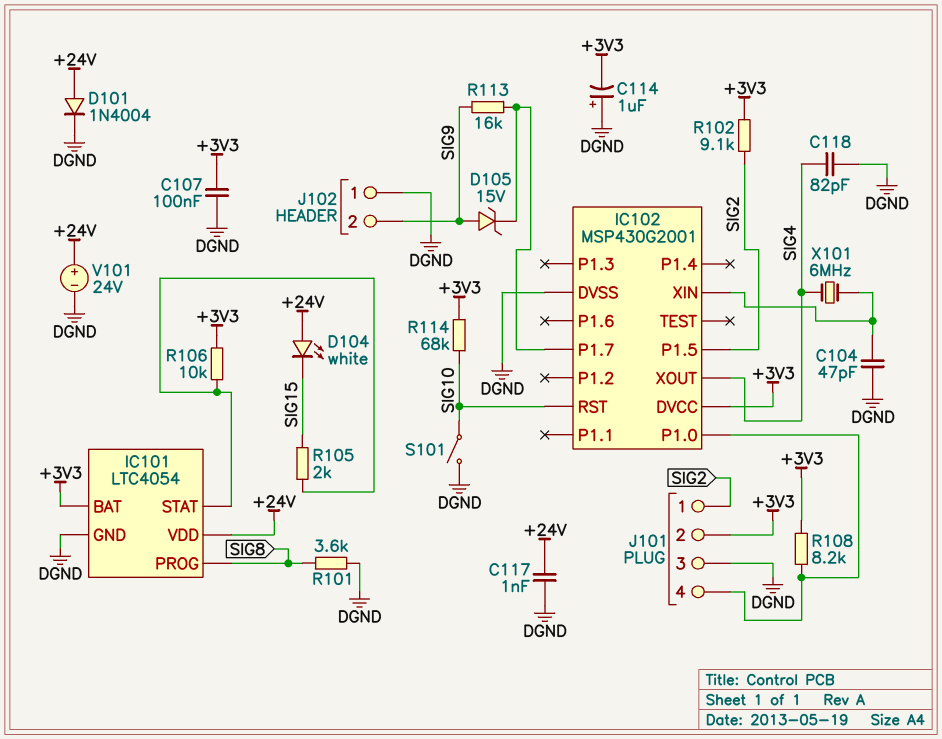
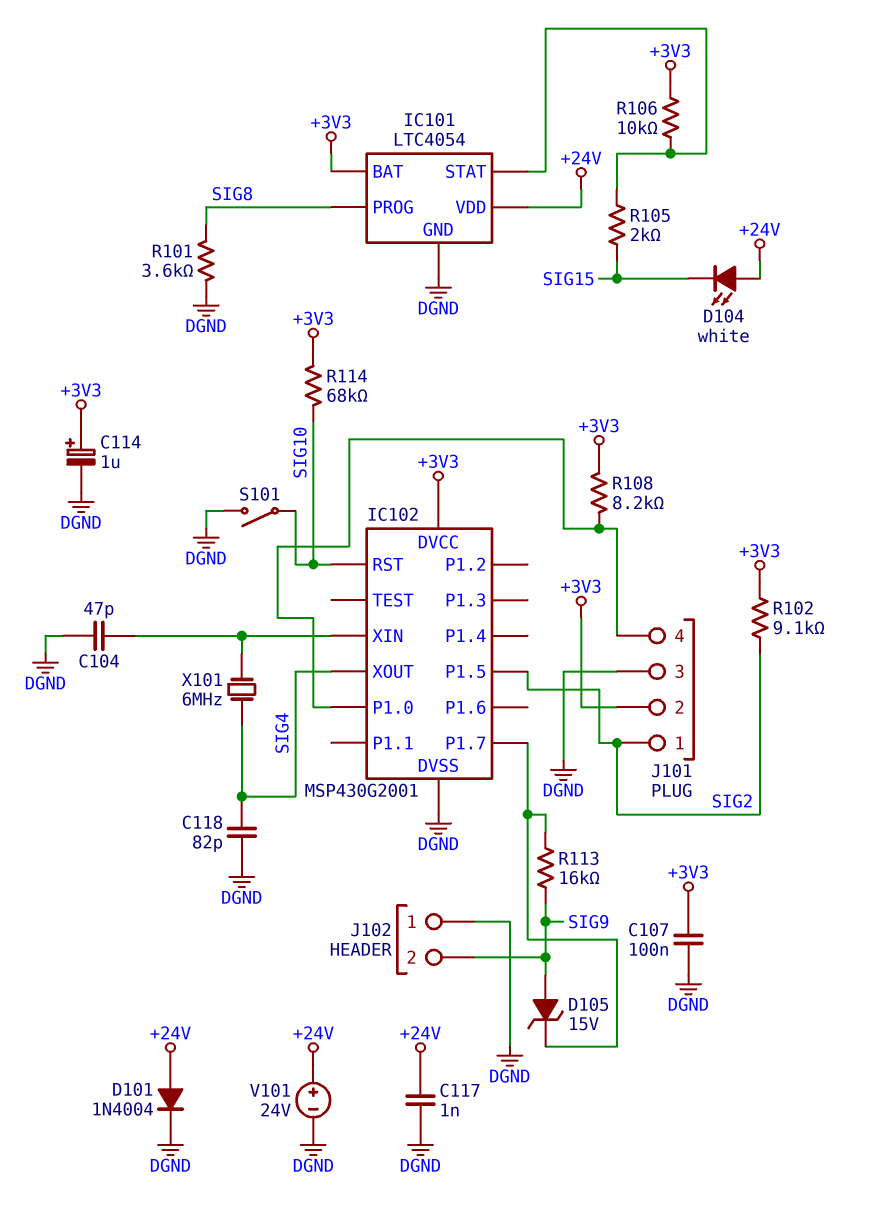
C114: 1uF (plus DGND, minus +3V3) -> 1uF (plus +3V3, minus DGND)

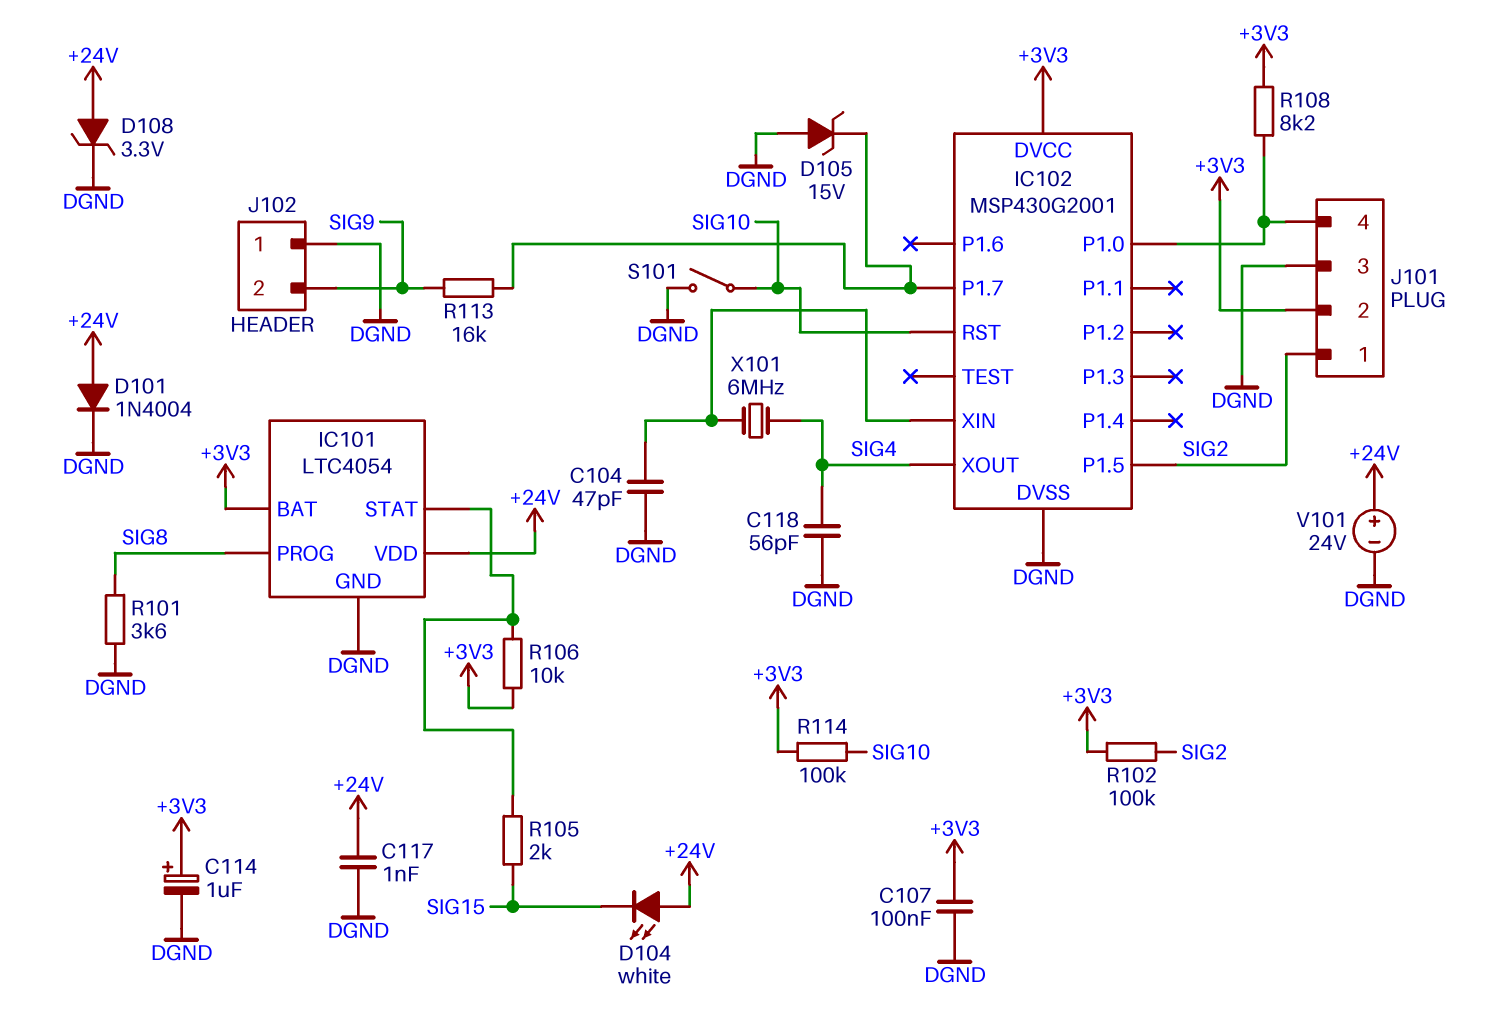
C118: 82pF (DGND, SIG4) -> 56pF (DGND, SIG4)
D105: zener 15V (A SIG9, K IC102/P1.7) -> zener 15V (A DGND, K IC102/P1.7)
D108: none -> zener 3.3V (A +24V, K DGND)
R102: 9.1k (+3V3, SIG2) -> 100k (+3V3, SIG2)
R114: 68k (+3V3, SIG10) -> 100k (+3V3, SIG10)

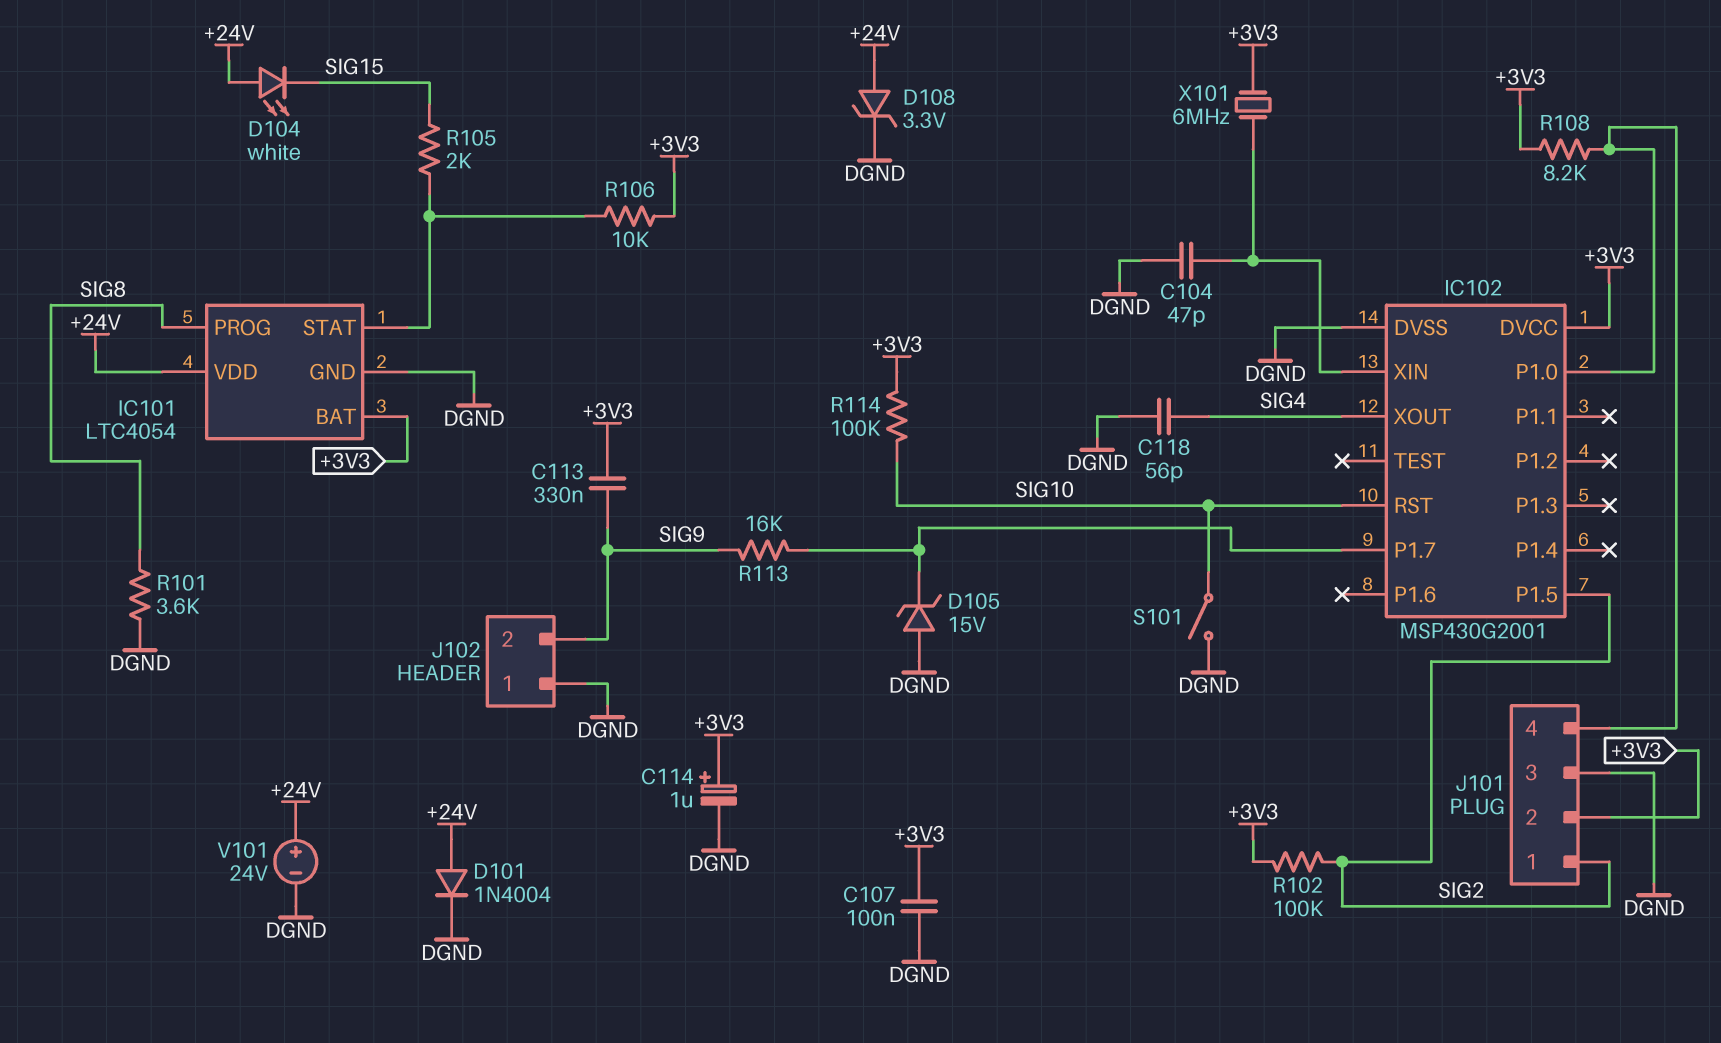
C113: none -> 330nF (+3V3, SIG9)
C117: 1nF (+24V, DGND) -> none
X101: 6MHz (IC102/XIN, SIG4) -> 6MHz (+3V3, IC102/XIN)

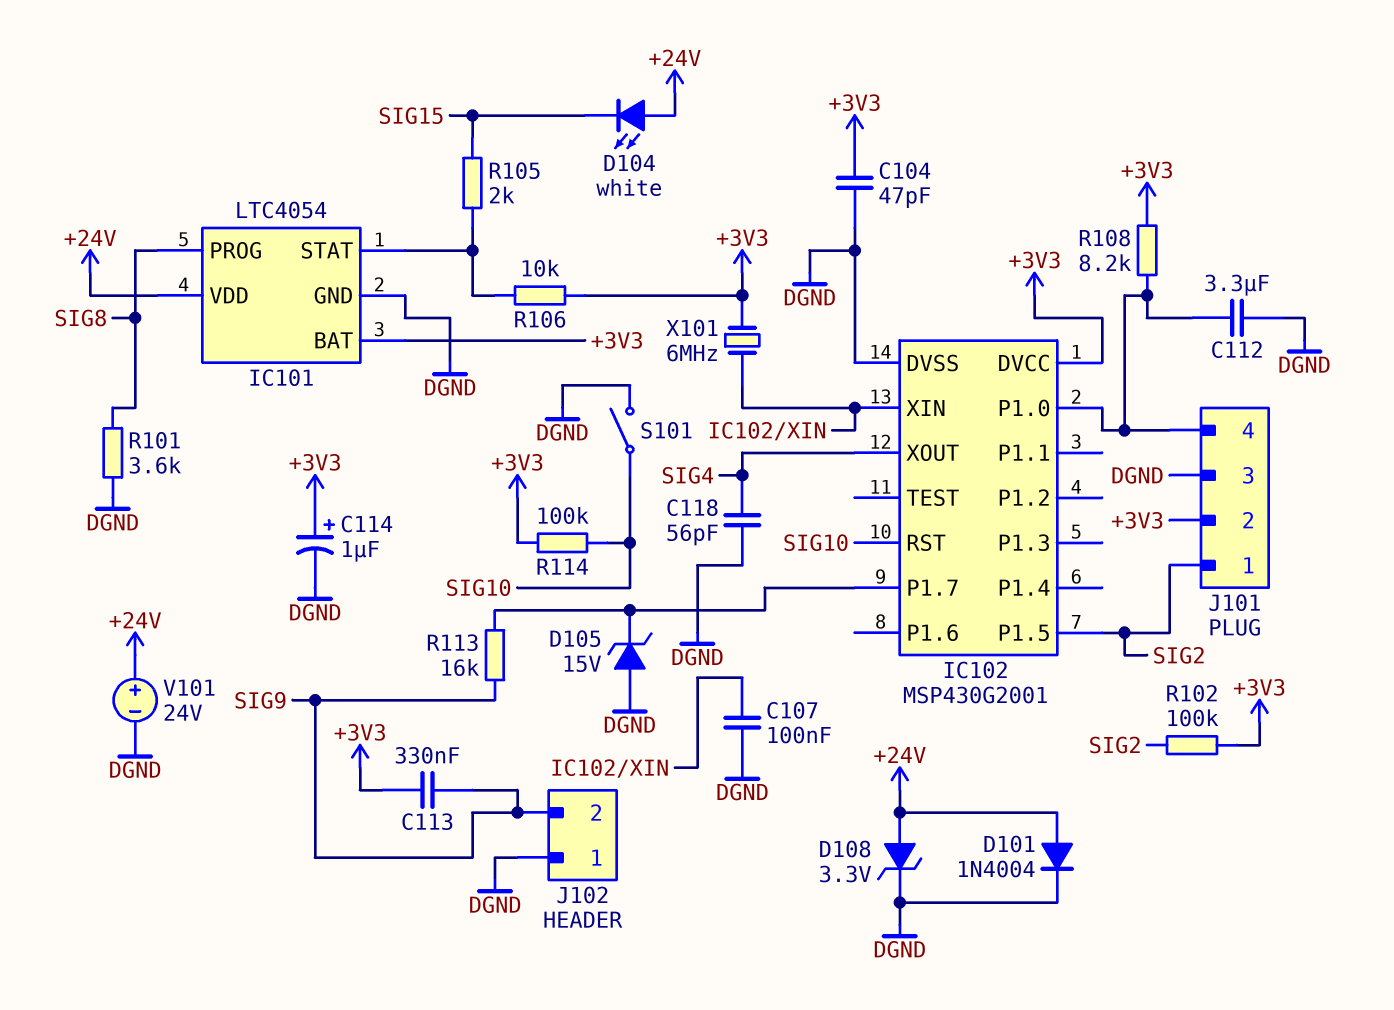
C104: 47pF (DGND, IC102/XIN) -> 47pF (+3V3, DGND)
C107: 100nF (+3V3, DGND) -> 100nF (DGND, IC102/XIN)
C112: none -> 3.3uF (DGND, IC102/P1.0)

